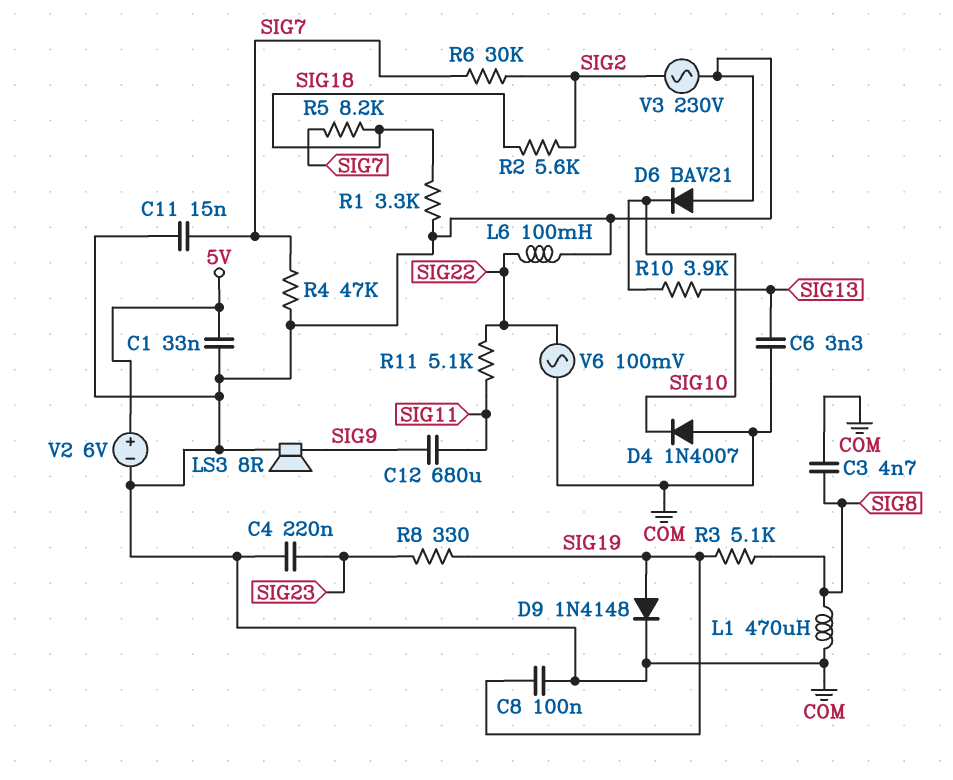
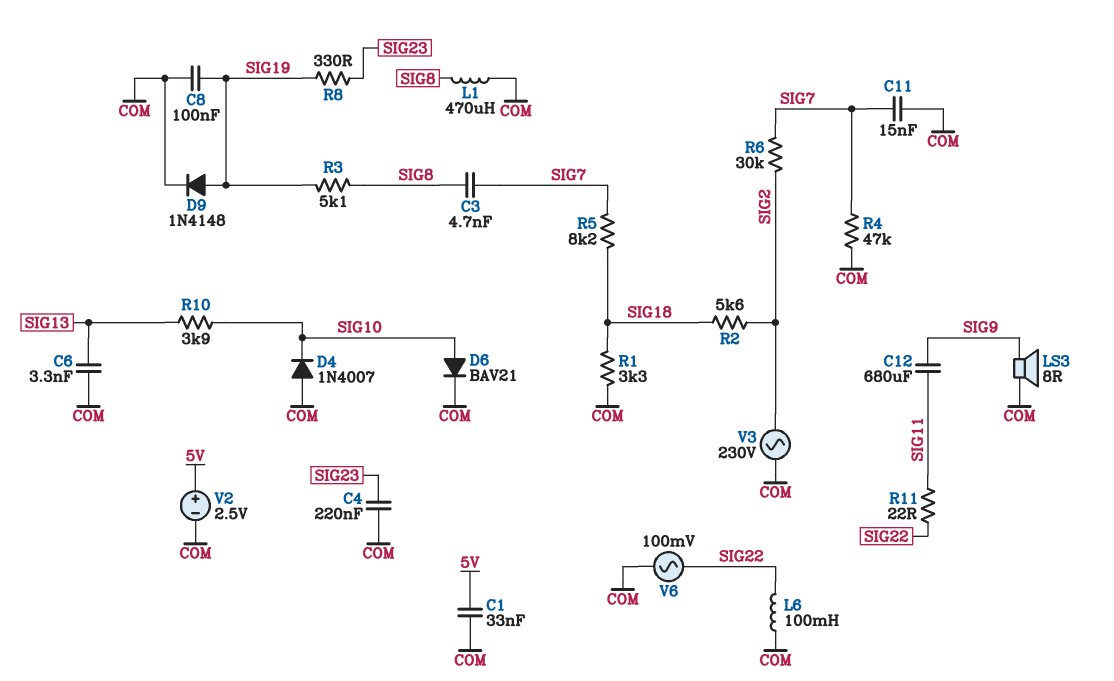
C3: 4.7nF (COM, SIG8) -> 4.7nF (SIG7, SIG8)
D6: diode BAV21 (A COM, K SIG10) -> diode BAV21 (A SIG10, K COM)
R11: 5.1k (SIG11, SIG22) -> 22 (SIG11, SIG22)
V2: 6V (plus 5V, minus COM) -> 2.5V (plus 5V, minus COM)

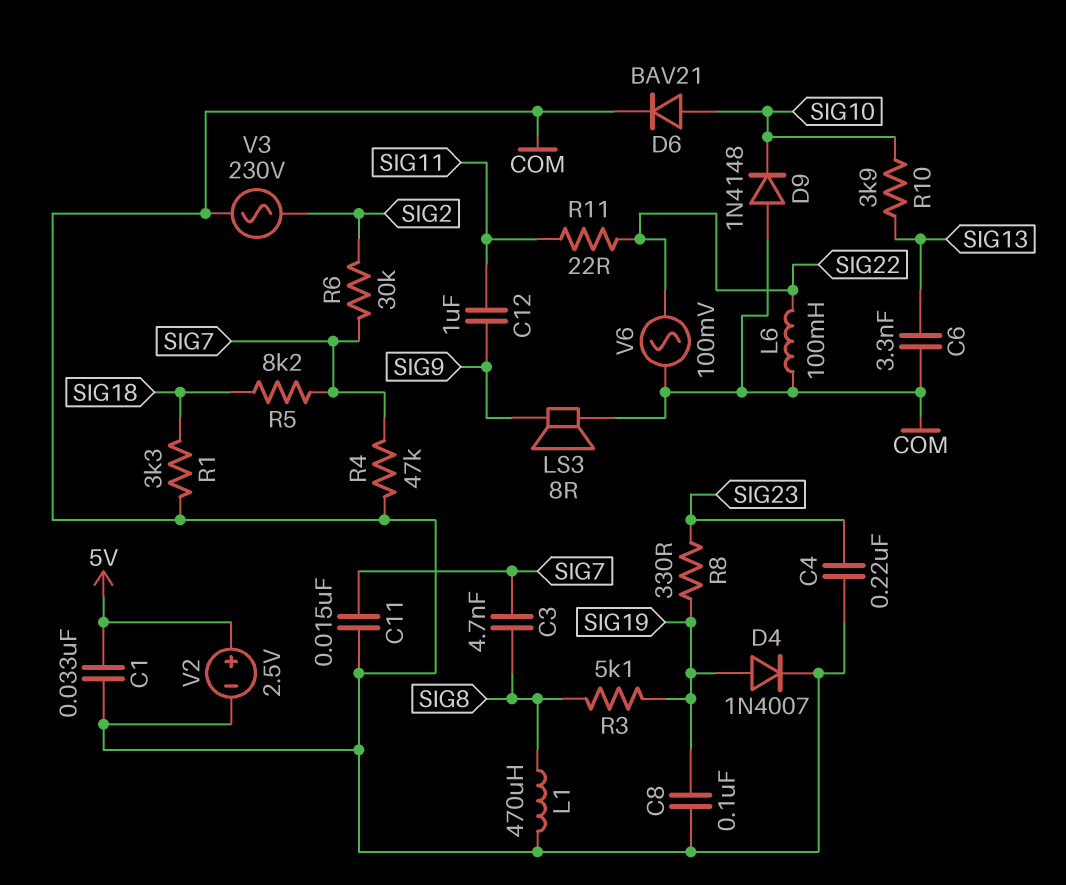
C12: 680uF (SIG9, SIG11) -> 1uF (SIG9, SIG11)
D4: diode 1N4007 (A COM, K SIG10) -> diode 1N4007 (A SIG19, K COM)
D9: diode 1N4148 (A SIG19, K COM) -> diode 1N4148 (A COM, K SIG10)
R2: 5.6k (SIG2, SIG18) -> none

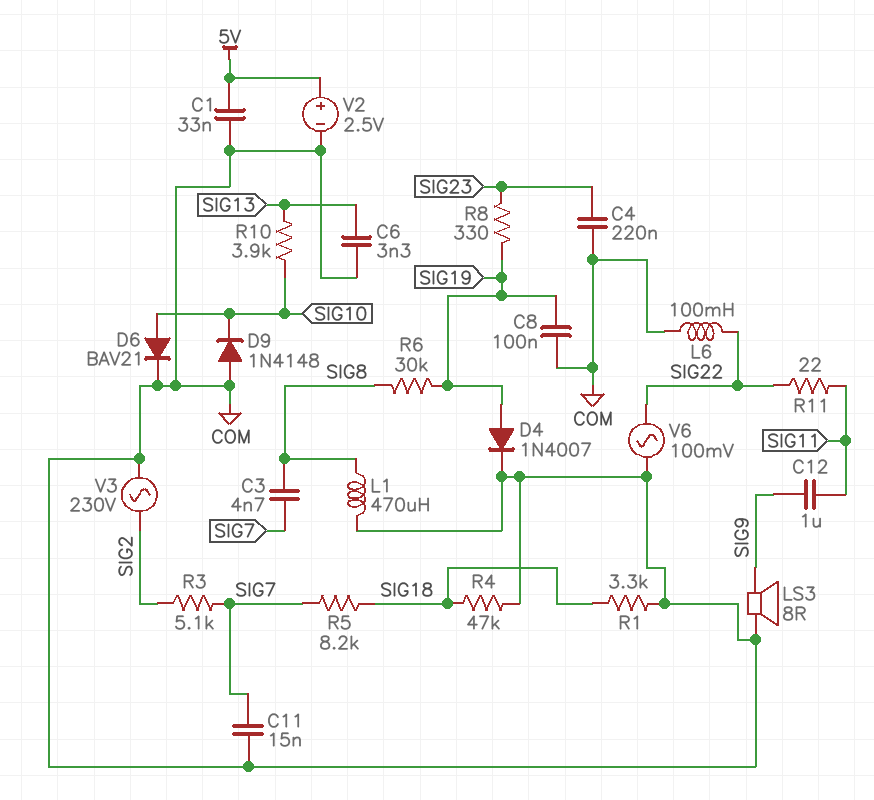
R3: 5.1k (SIG8, SIG19) -> 5.1k (SIG2, SIG7)
R4: 47k (COM, SIG7) -> 47k (COM, SIG18)
R6: 30k (SIG2, SIG7) -> 30k (SIG8, SIG19)

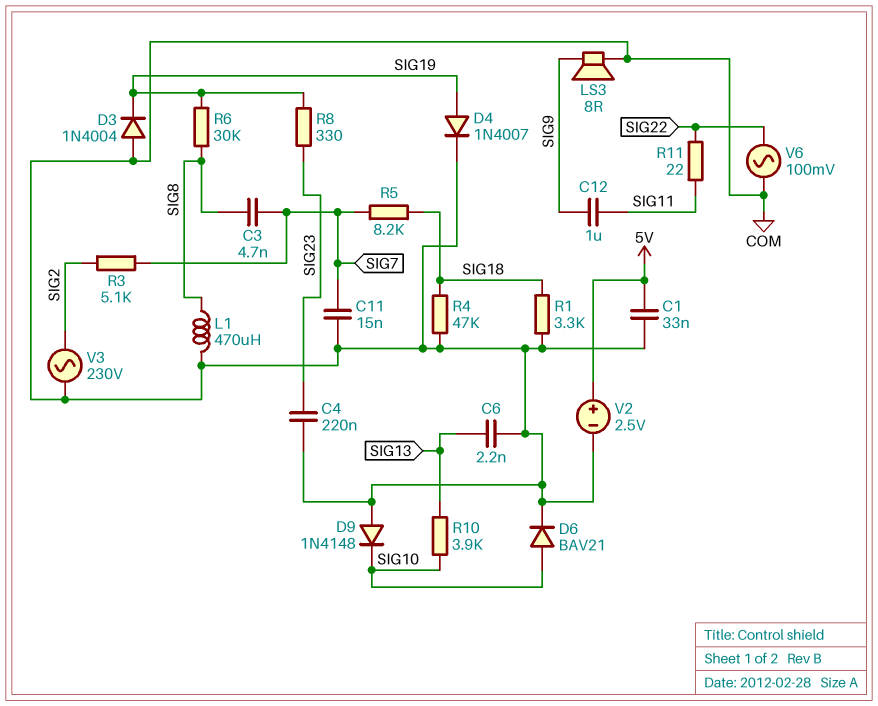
C6: 3.3nF (COM, SIG13) -> 2.2nF (COM, SIG13)
C8: 100nF (COM, SIG19) -> none
D3: none -> diode 1N4004 (A COM, K SIG19)
L6: 100mH (COM, SIG22) -> none

